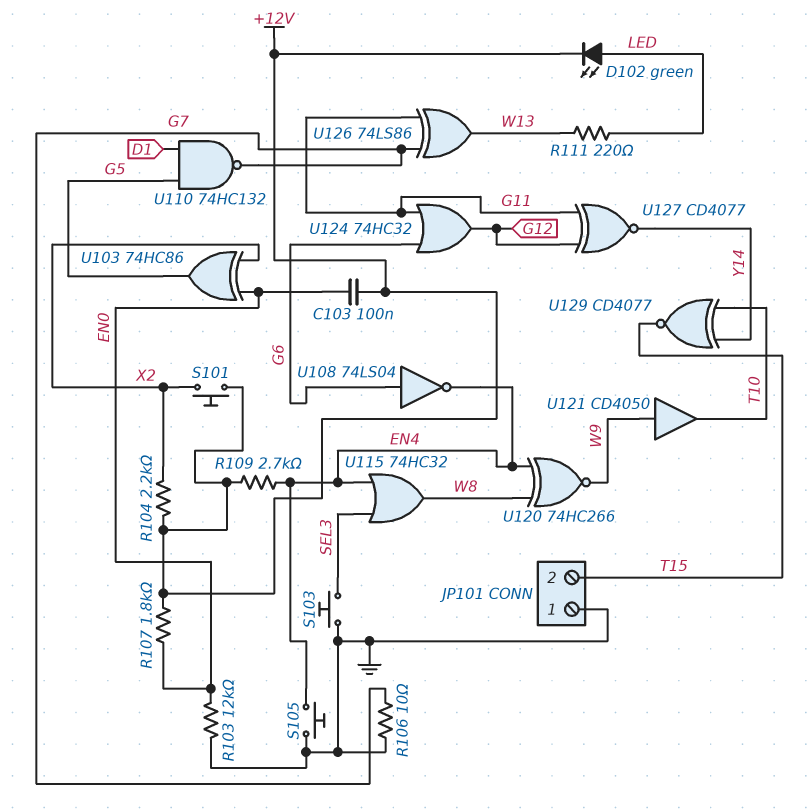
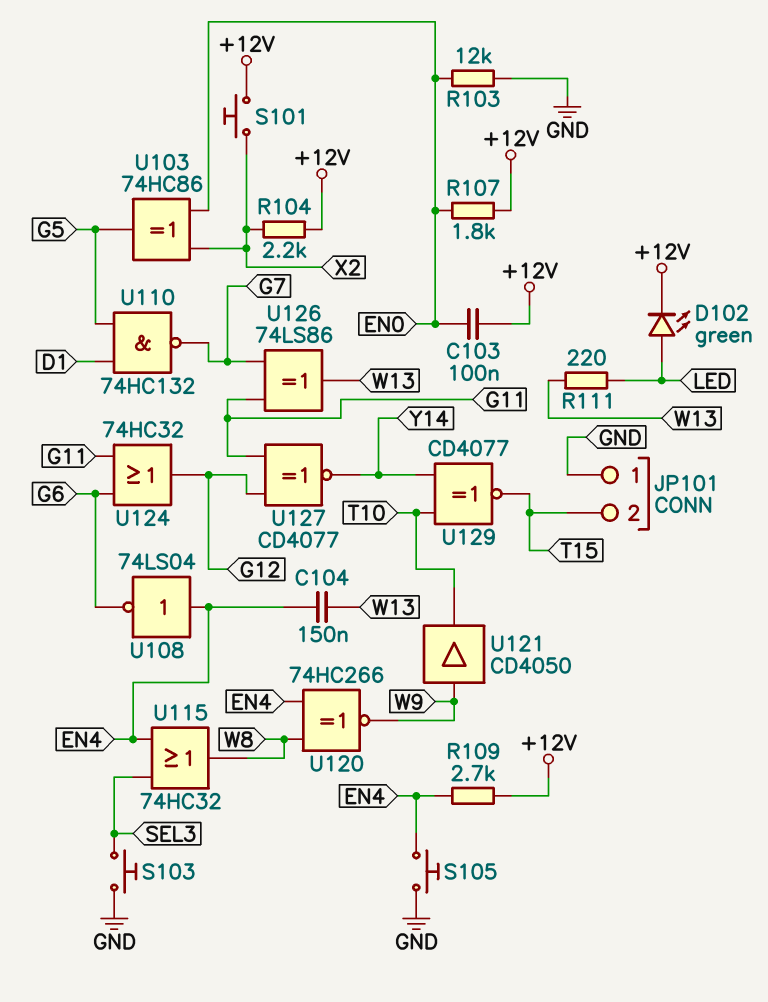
C104: none -> 150nF (EN4, W13)
R106: 10 (G7, GND) -> none
U108: NOT 74LS04 (in G6, out EN4) -> NOT 74LS04 (in EN4, out G6)

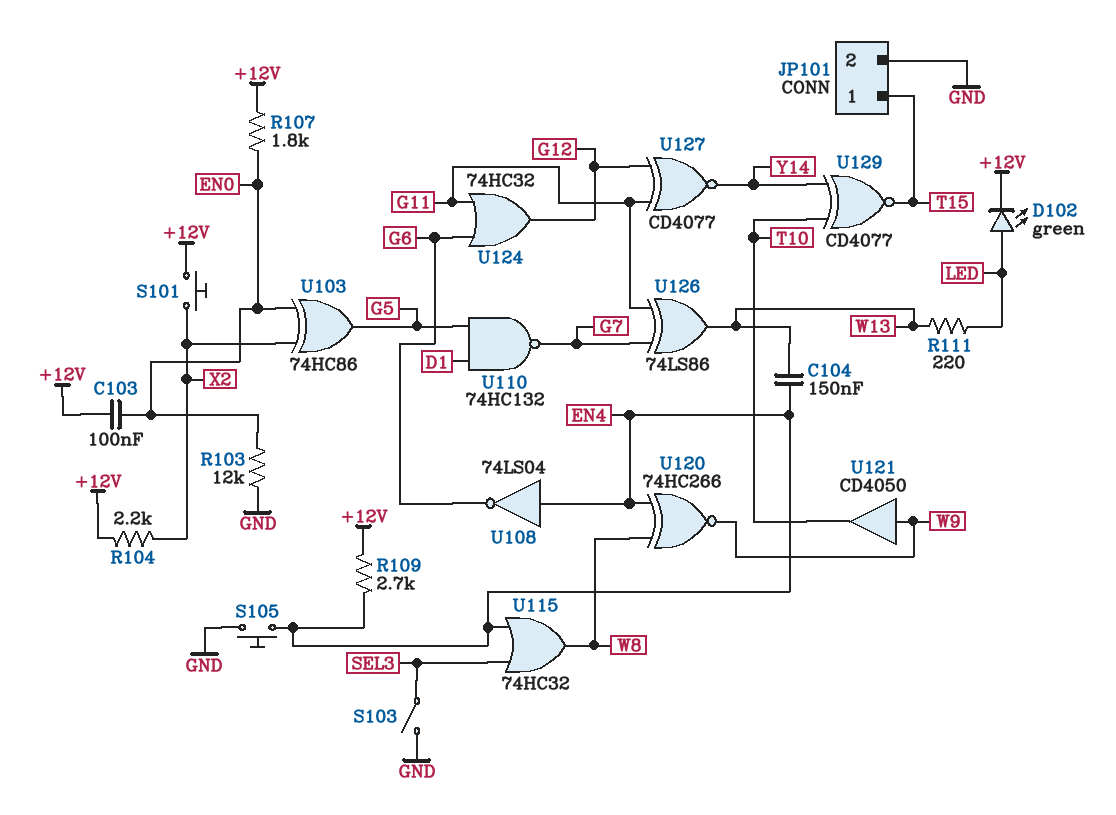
JP101 pin 1: GND -> T15
JP101 pin 2: T15 -> GND
S103: button (GND, SEL3) -> switch (GND, SEL3)

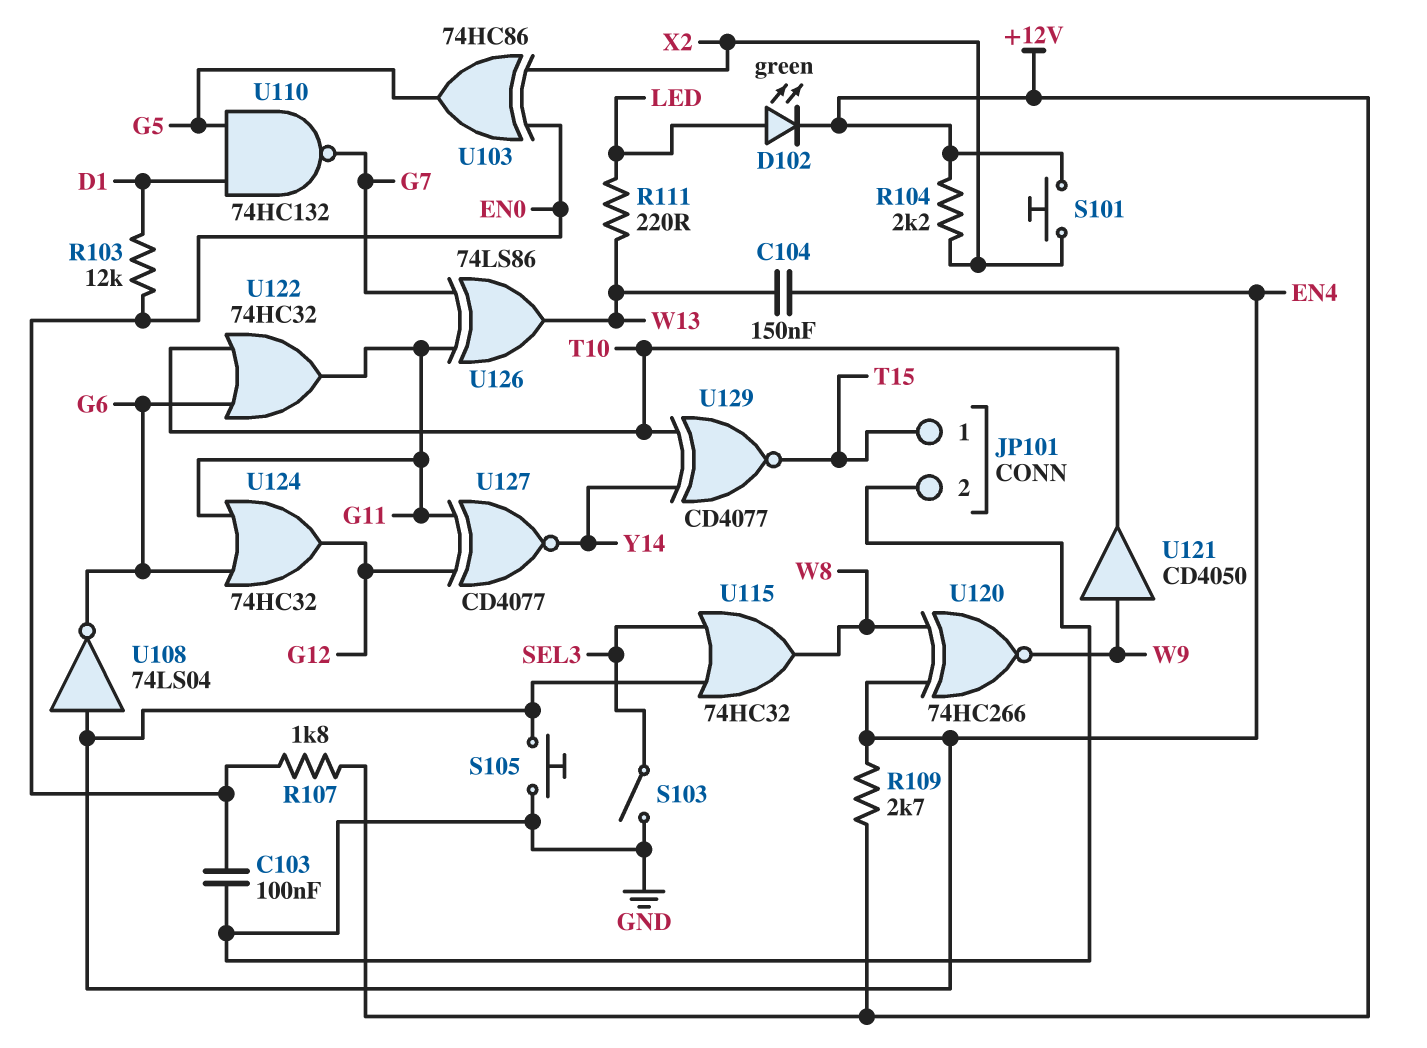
C103: 100nF (+12V, EN0) -> 100nF (EN0, GND)
R103: 12k (EN0, GND) -> 12k (D1, EN0)
U122: none -> OR 74HC32 (in G6, in T10, out G11)

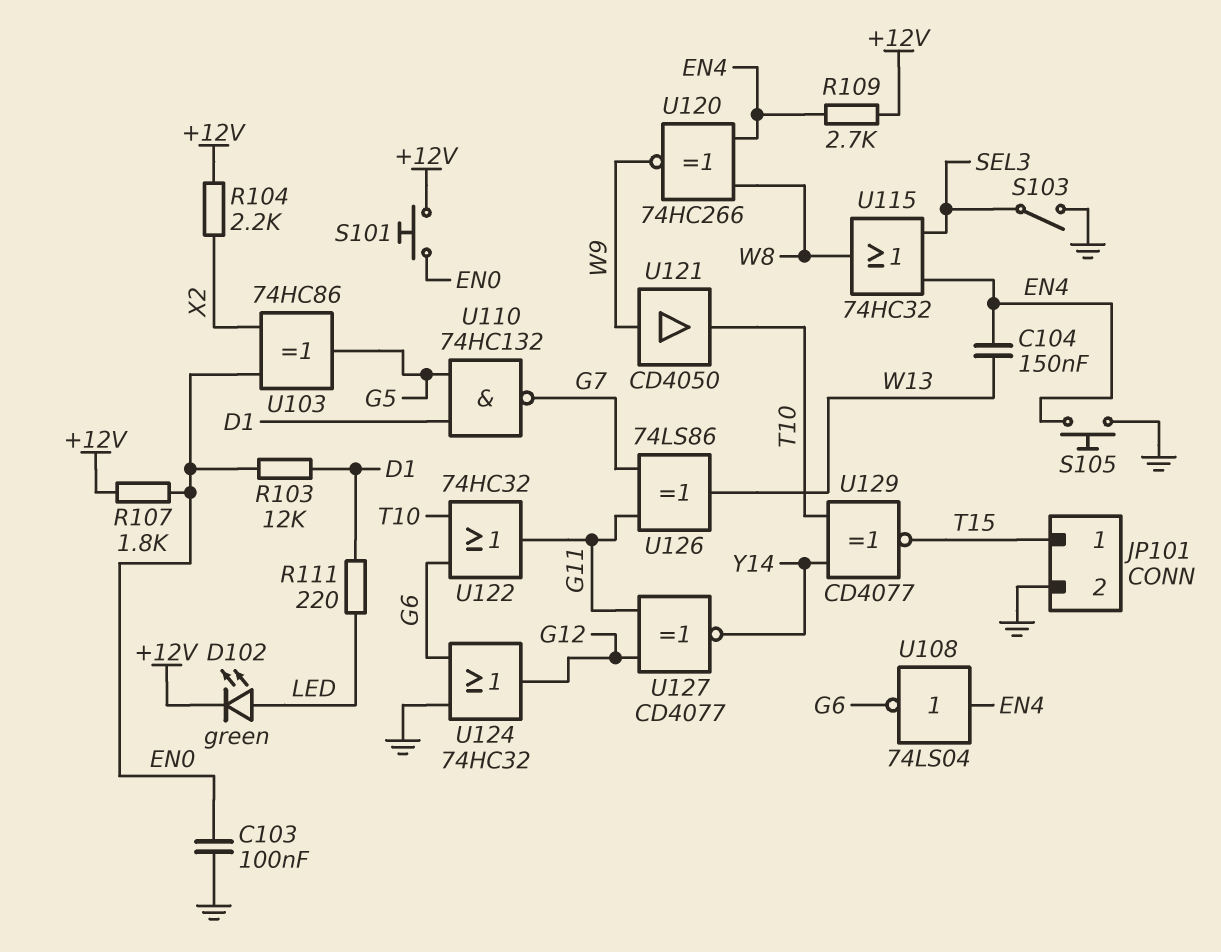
R111: 220 (LED, W13) -> 220 (D1, LED)
S101: button (+12V, X2) -> button (+12V, EN0)
U124: OR 74HC32 (in G6, in G11, out G12) -> OR 74HC32 (in G6, in GND, out G12)

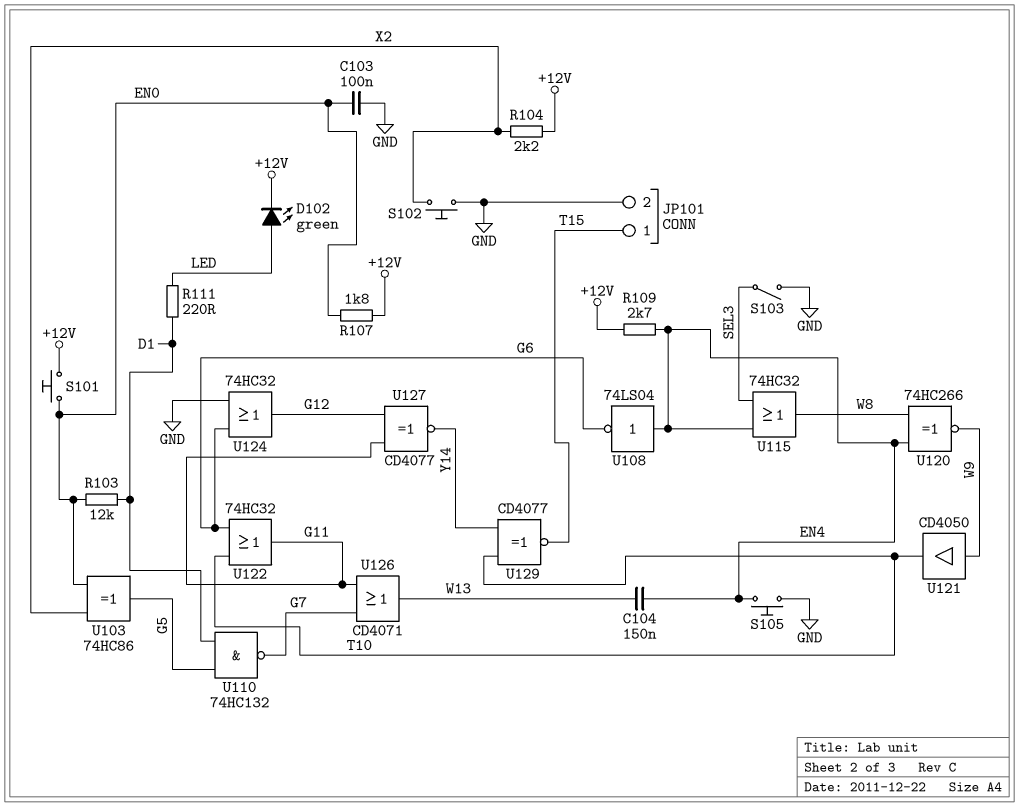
S102: none -> button (GND, X2)
U126: XOR 74LS86 (in G7, in G11, out W13) -> OR CD4071 (in G7, in G11, out W13)

